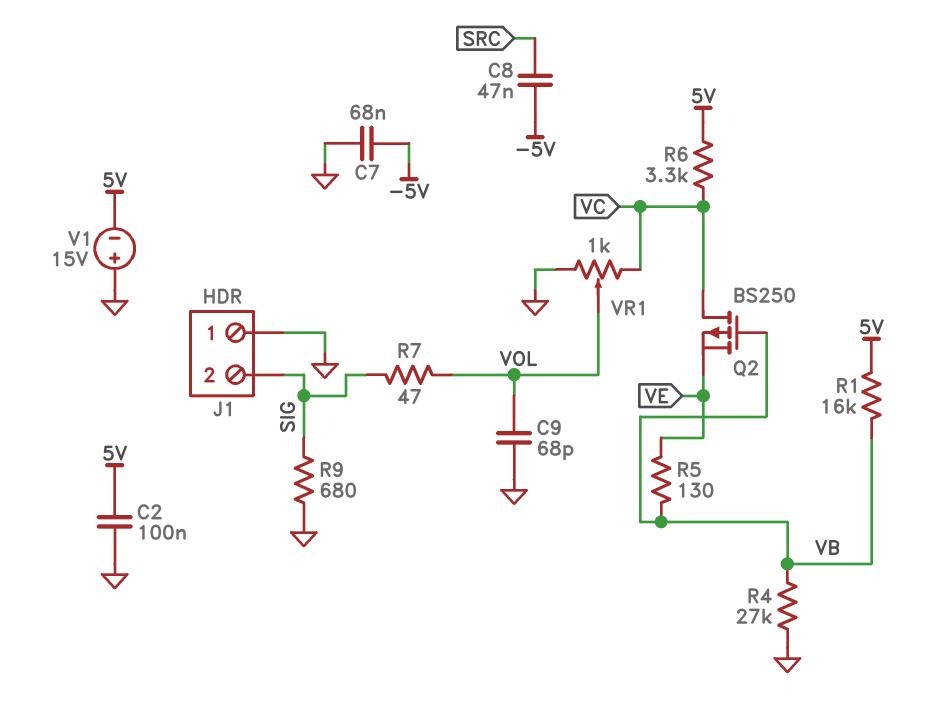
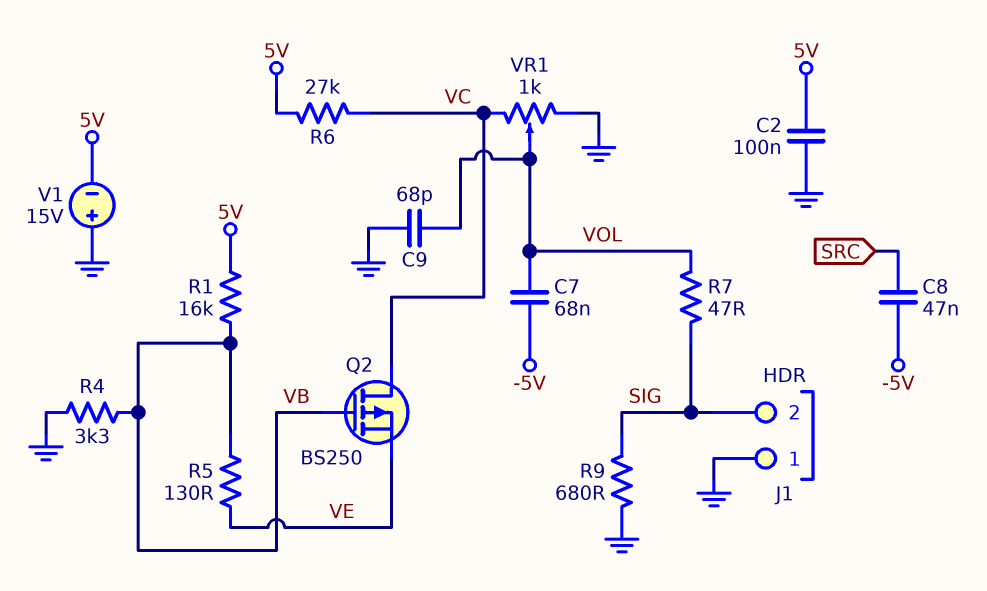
C7: 68nF (-5V, GND) -> 68nF (-5V, VOL)
R4: 27k (GND, VB) -> 3.3k (GND, VB)
R6: 3.3k (5V, VC) -> 27k (5V, VC)

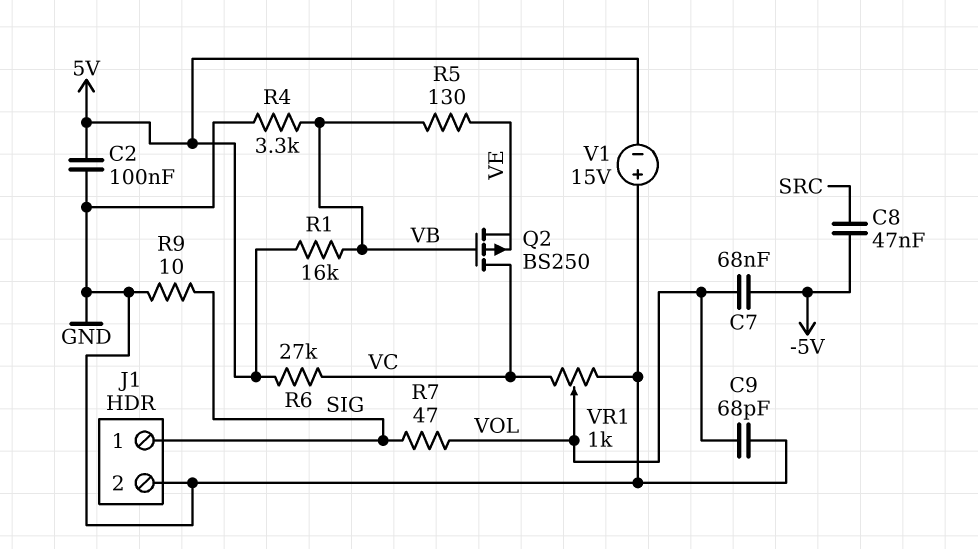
J1 pin 1: GND -> SIG
J1 pin 2: SIG -> GND
R9: 680 (GND, SIG) -> 10 (GND, SIG)

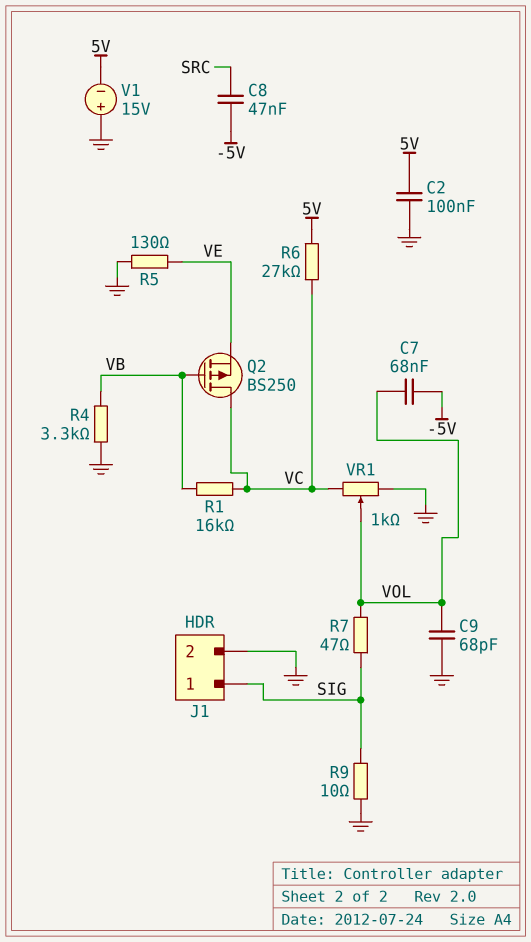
R1: 16k (5V, VB) -> 16k (VB, VC)
R5: 130 (VB, VE) -> 130 (GND, VE)

